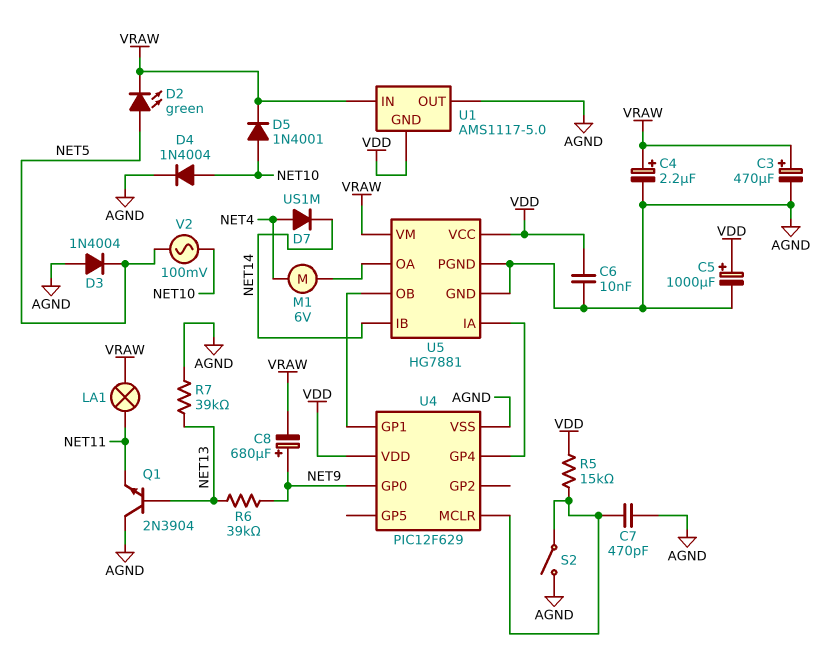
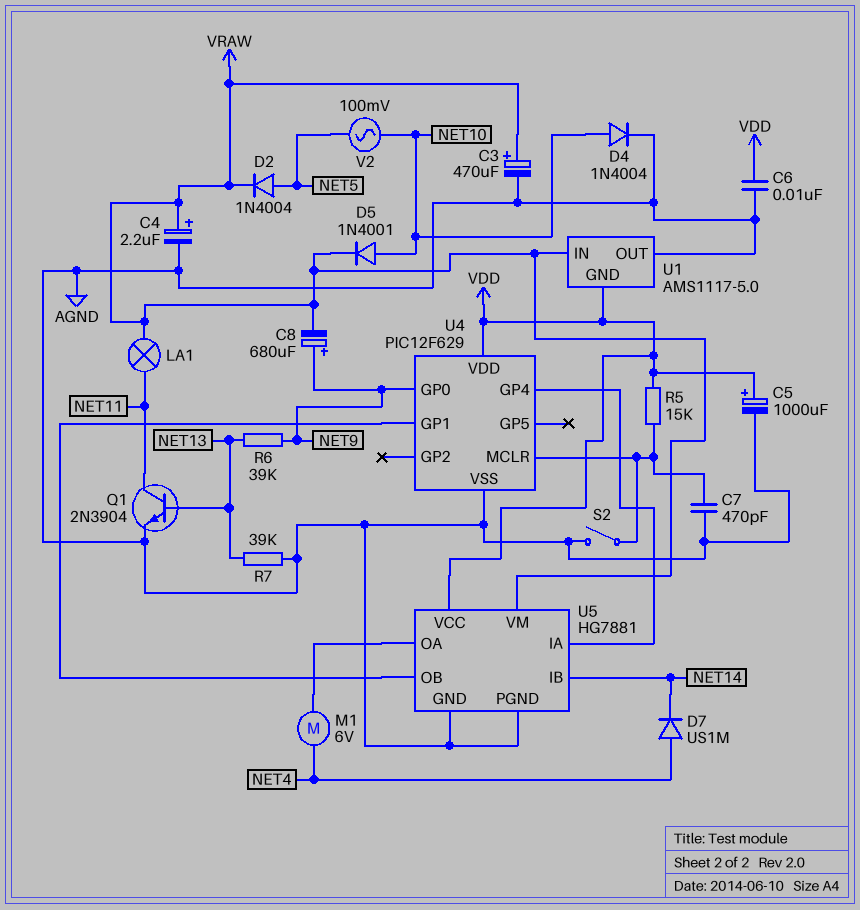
D2: LED green (A NET5, K VRAW) -> diode 1N4004 (A NET5, K VRAW)
D3: diode 1N4004 (A AGND, K NET5) -> none
Q1: NPN 2N3904 (B NET13, C AGND, E NET11) -> NPN 2N3904 (B NET13, C NET11, E AGND)

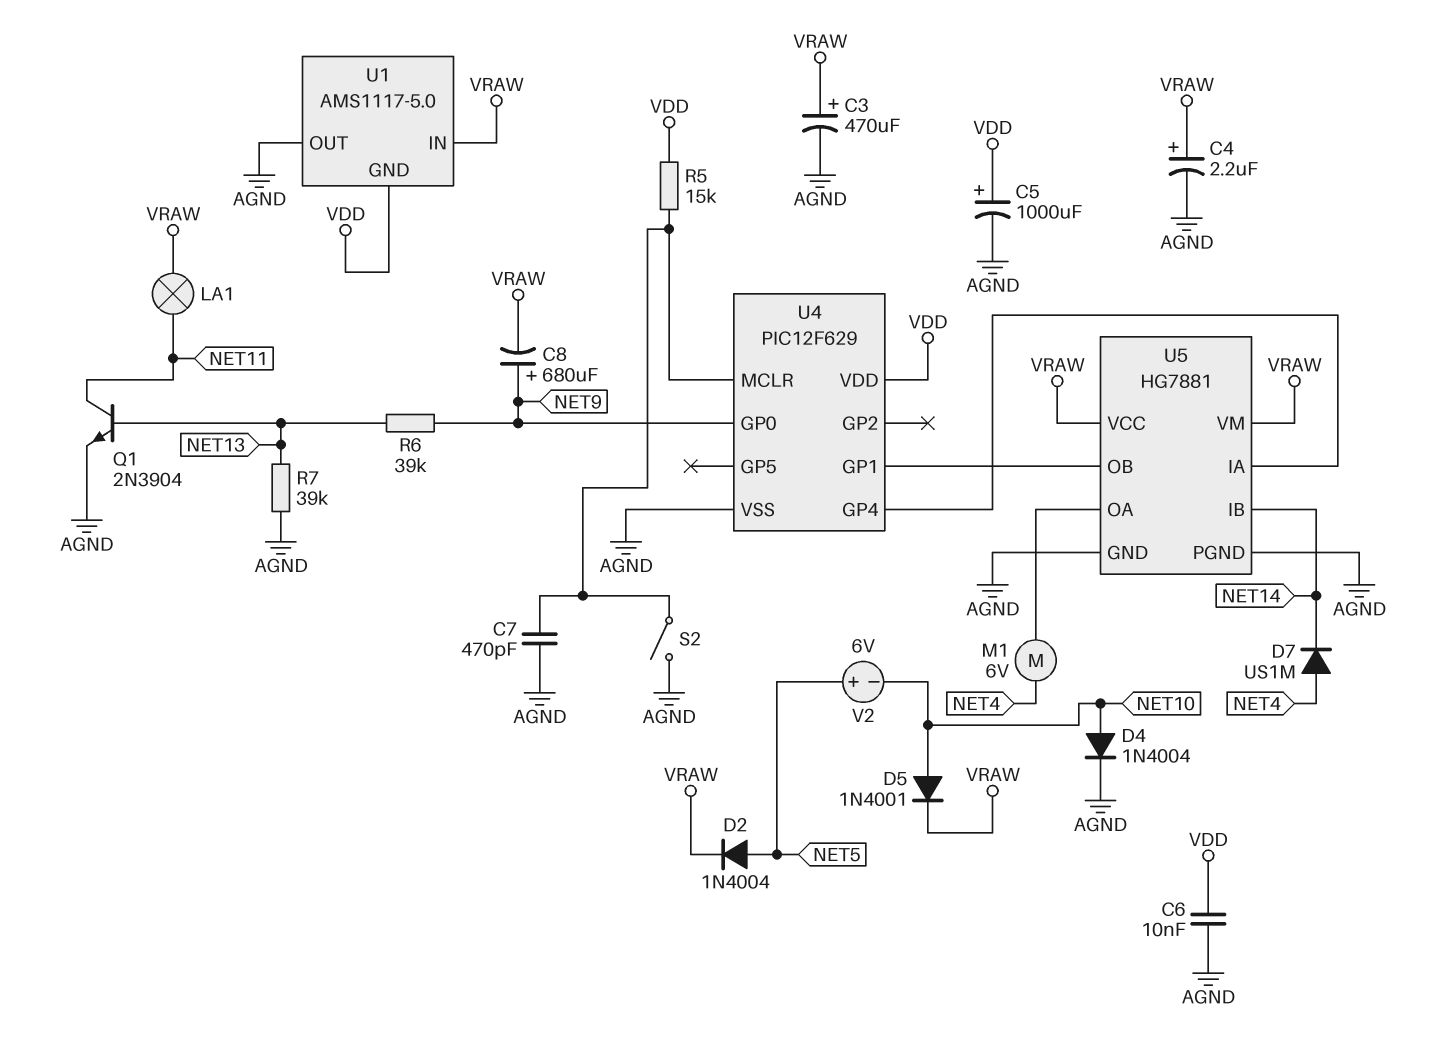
U5 pin VCC: VDD -> VRAW
V2: AC 100mV (NET5, NET10) -> 6V (plus NET5, minus NET10)

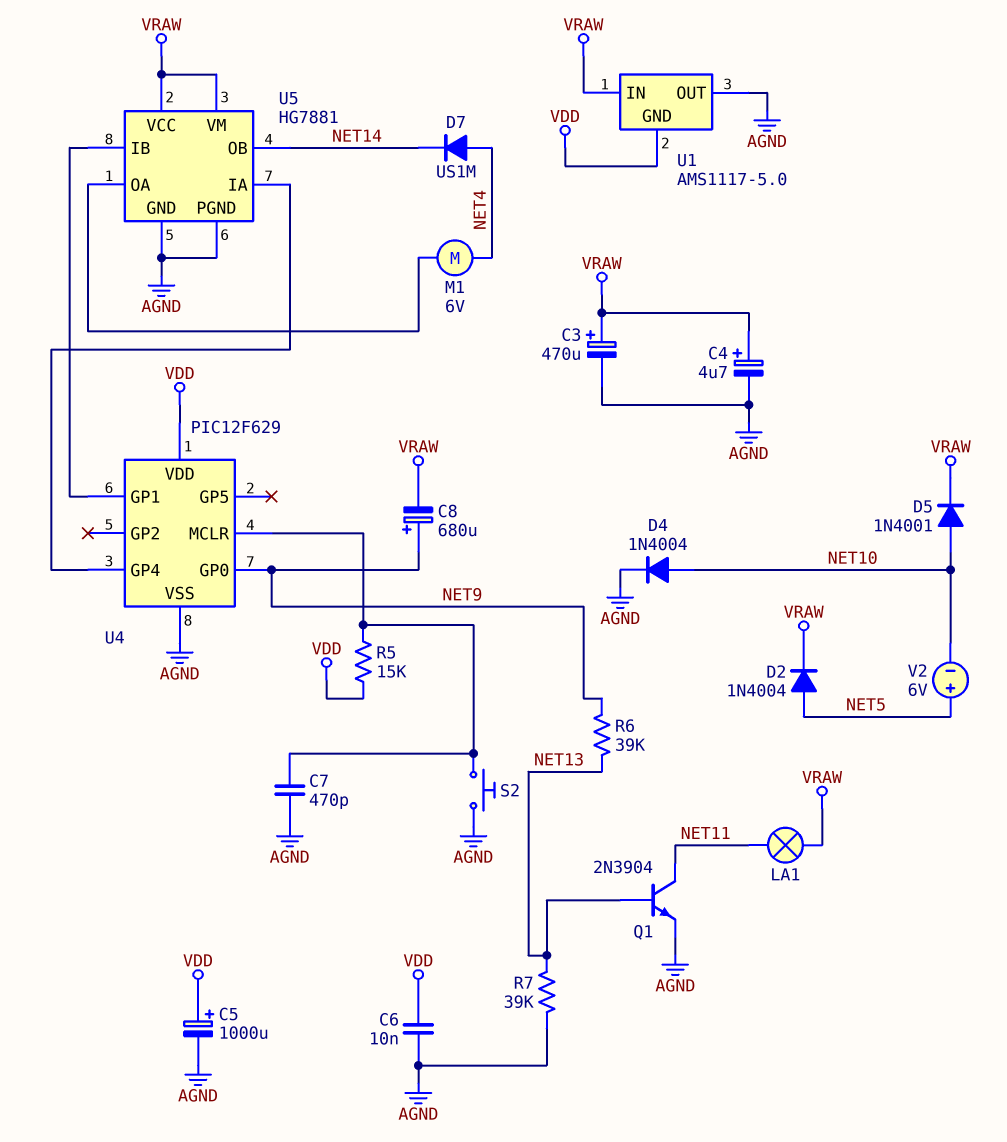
C4: 2.2uF (plus VRAW, minus AGND) -> 4.7uF (plus VRAW, minus AGND)
S2: switch (AGND, U4/MCLR) -> button (AGND, U4/MCLR)
U5 pin IB: NET14 -> U4/GP1
U5 pin OB: U4/GP1 -> NET14

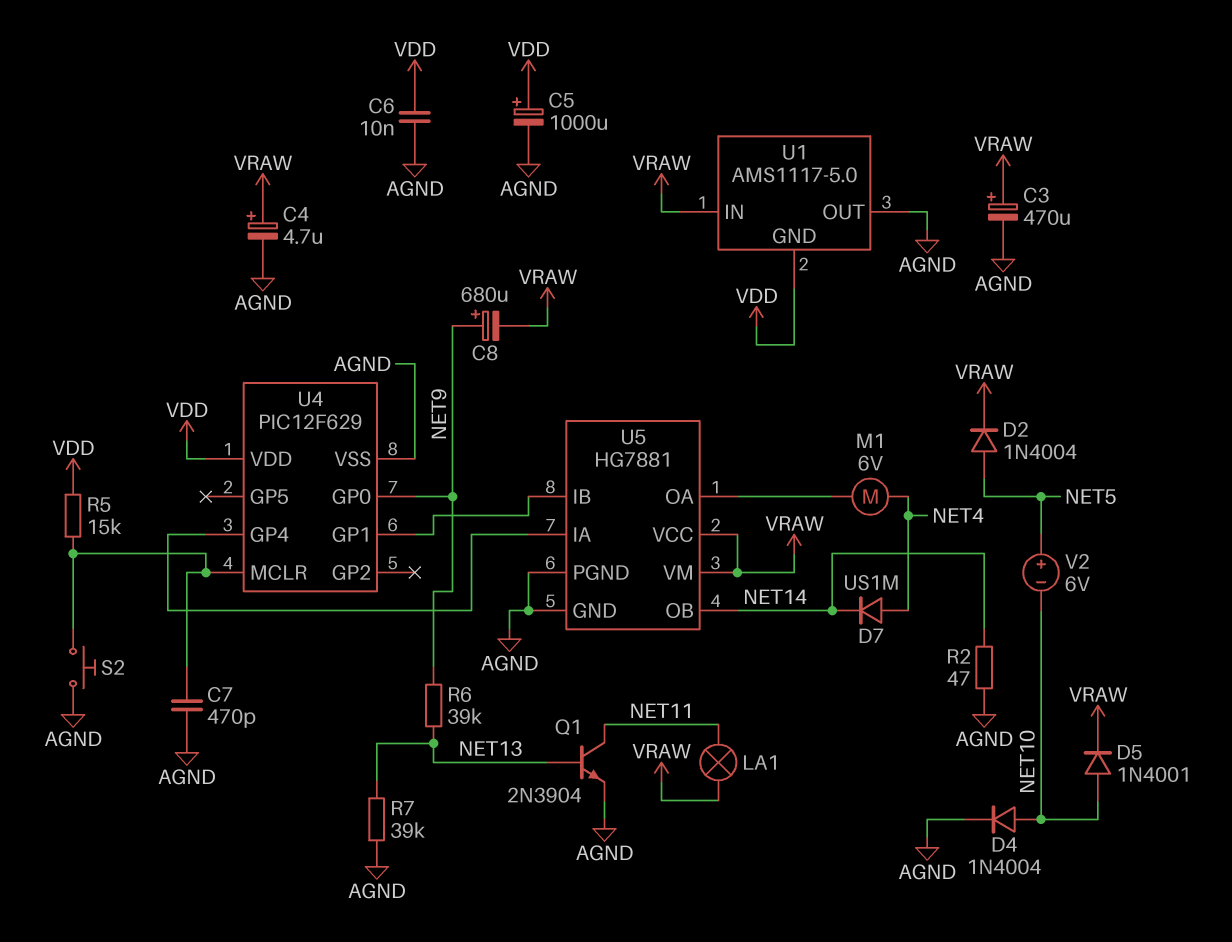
R2: none -> 47 (AGND, NET14)

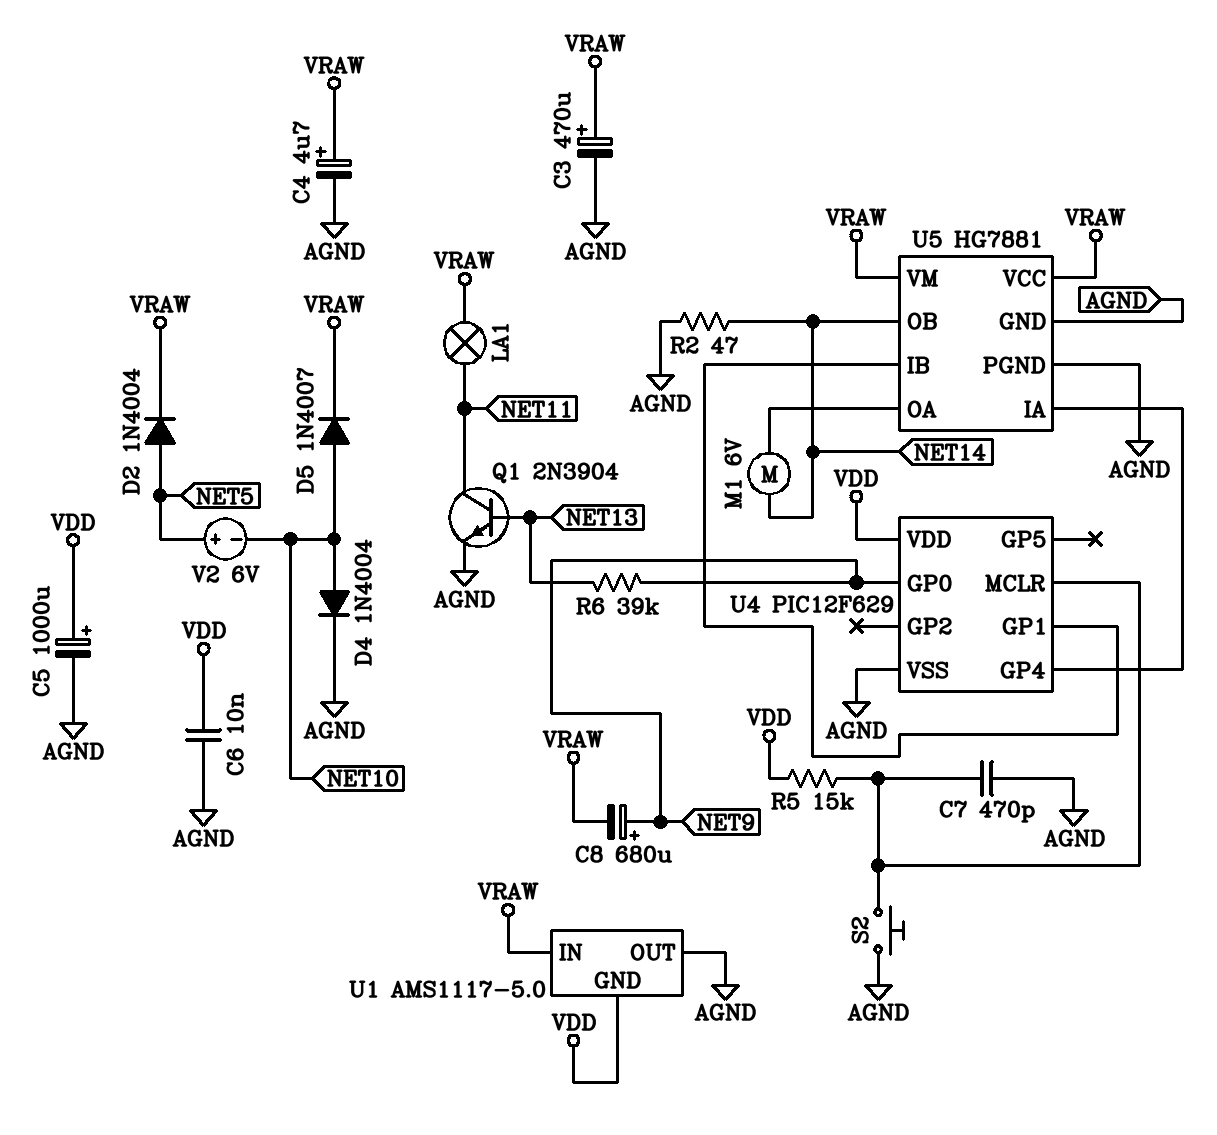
D5: diode 1N4001 (A NET10, K VRAW) -> diode 1N4007 (A NET10, K VRAW)
D7: diode US1M (A NET4, K NET14) -> none
M1: motor 6V (NET4, U5/OA) -> motor 6V (NET14, U5/OA)
R7: 39k (AGND, NET13) -> none

